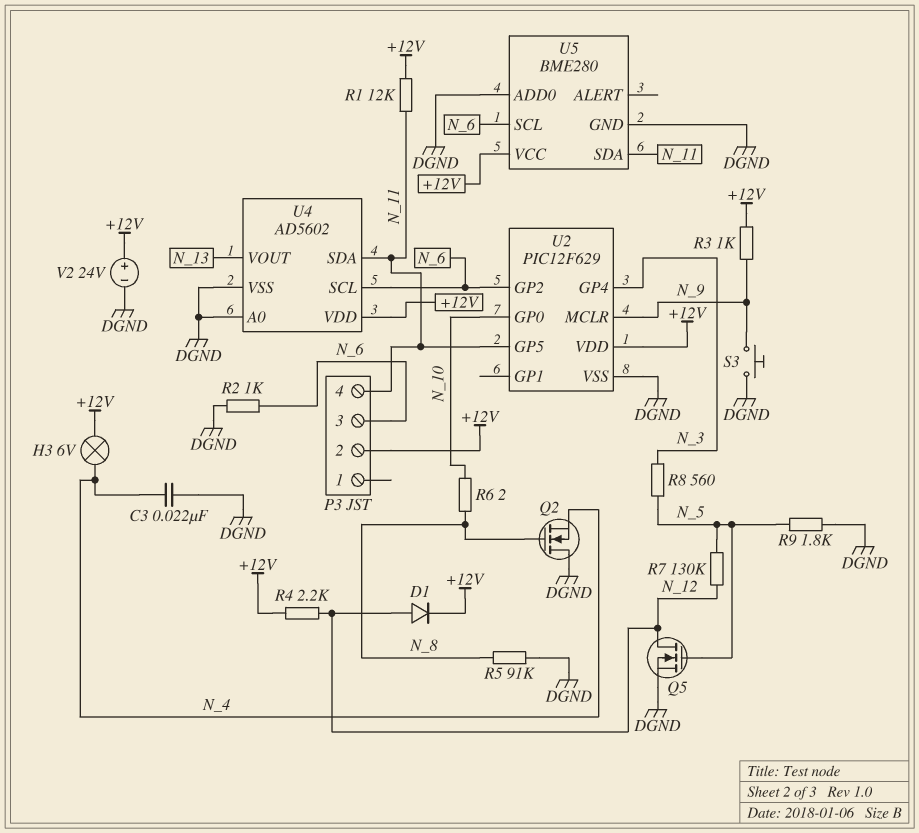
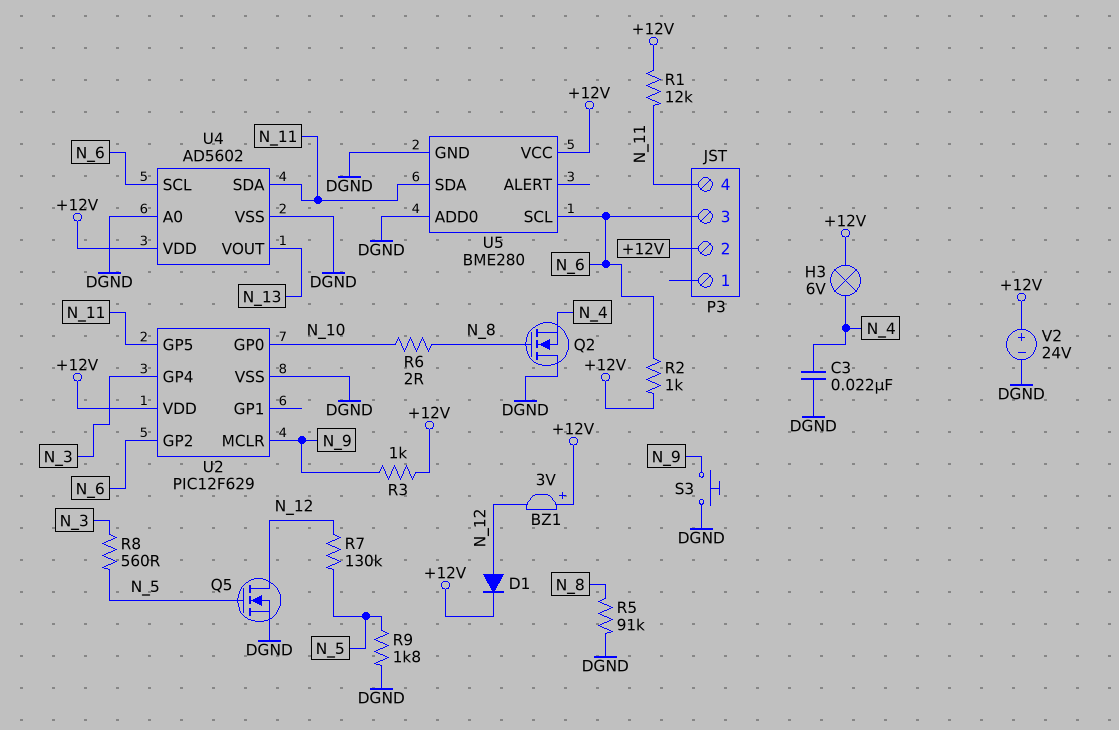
BZ1: none -> buzzer 3V (plus +12V, minus N_12)
R2: 1k (DGND, N_6) -> 1k (+12V, N_6)
R4: 2.2k (+12V, N_12) -> none

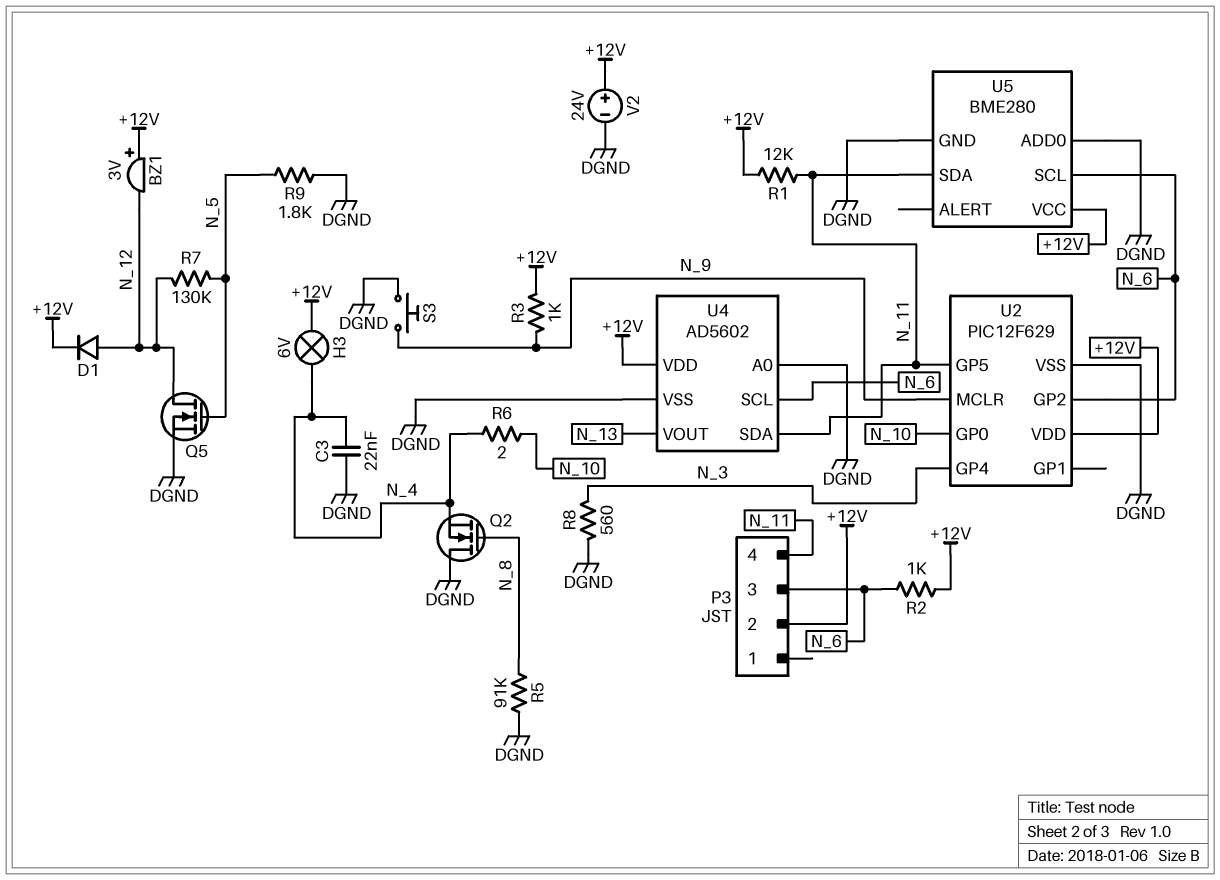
R6: 2 (N_8, N_10) -> 2 (N_4, N_10)
R8: 560 (N_3, N_5) -> 560 (DGND, N_3)

